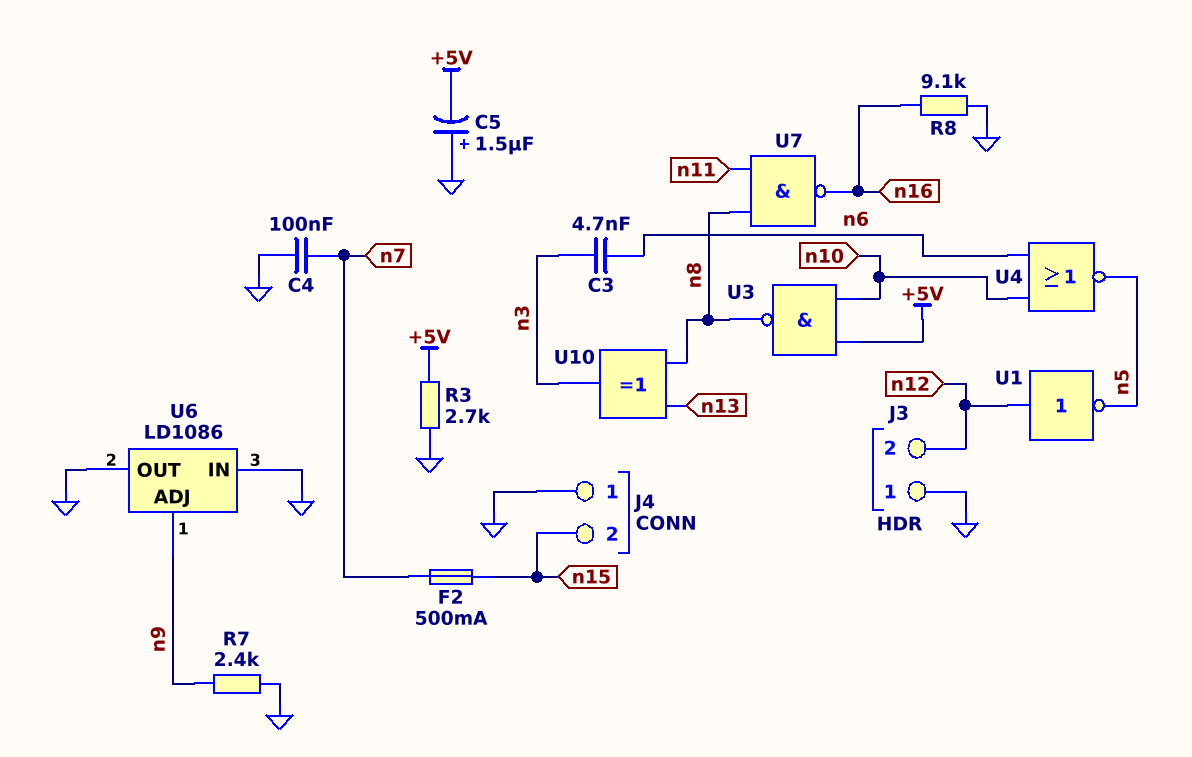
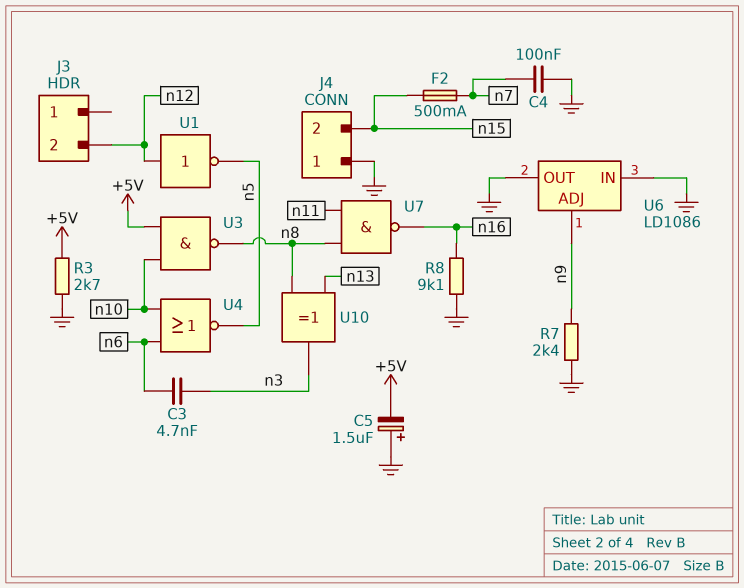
J3 pin 1: GND -> none

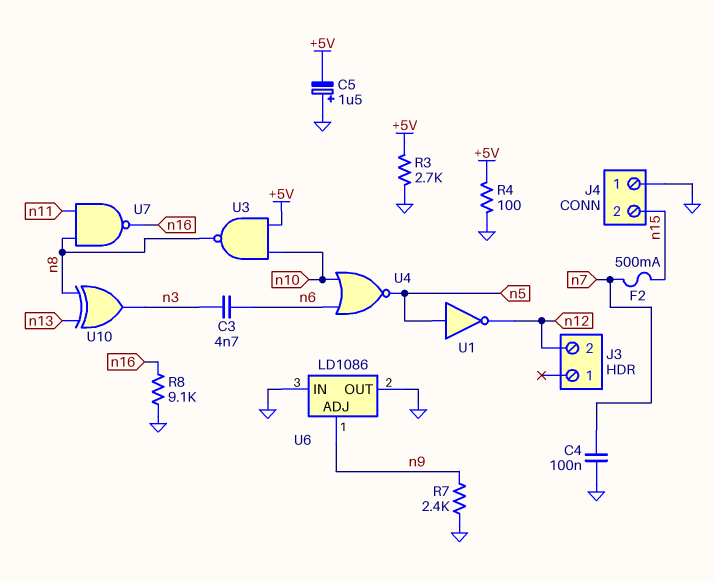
R4: none -> 100 (+5V, GND)
U1: NOT (in n12, out n5) -> NOT (in n5, out n12)

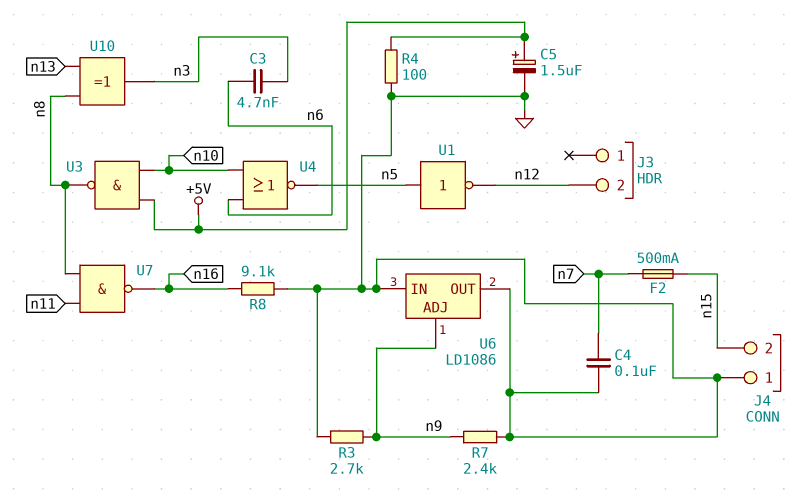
C5: 1.5uF (plus GND, minus +5V) -> 1.5uF (plus +5V, minus GND)
R3: 2.7k (+5V, GND) -> 2.7k (GND, n9)

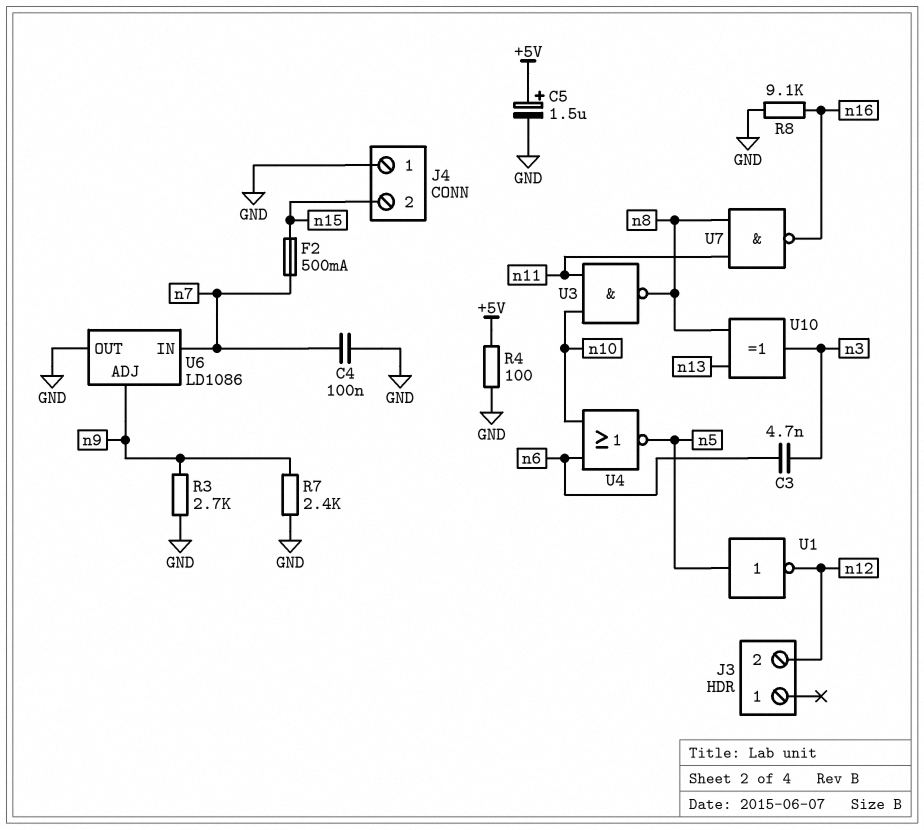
U3: NAND (in +5V, in n10, out n8) -> NAND (in n10, in n11, out n8)
U6 pin IN: GND -> n7

